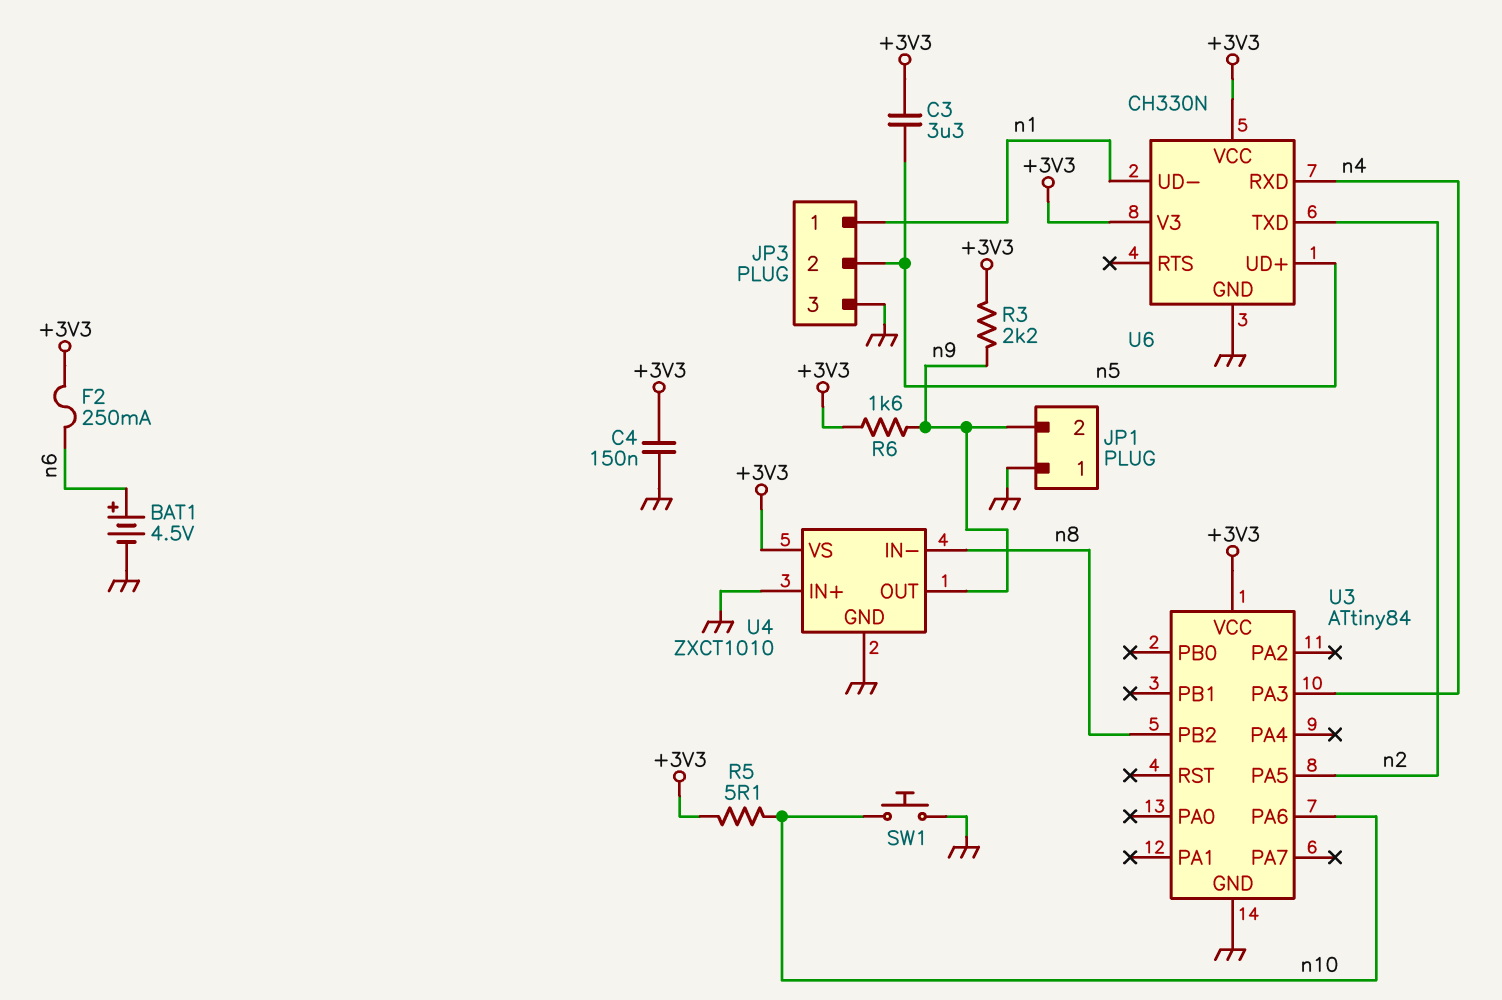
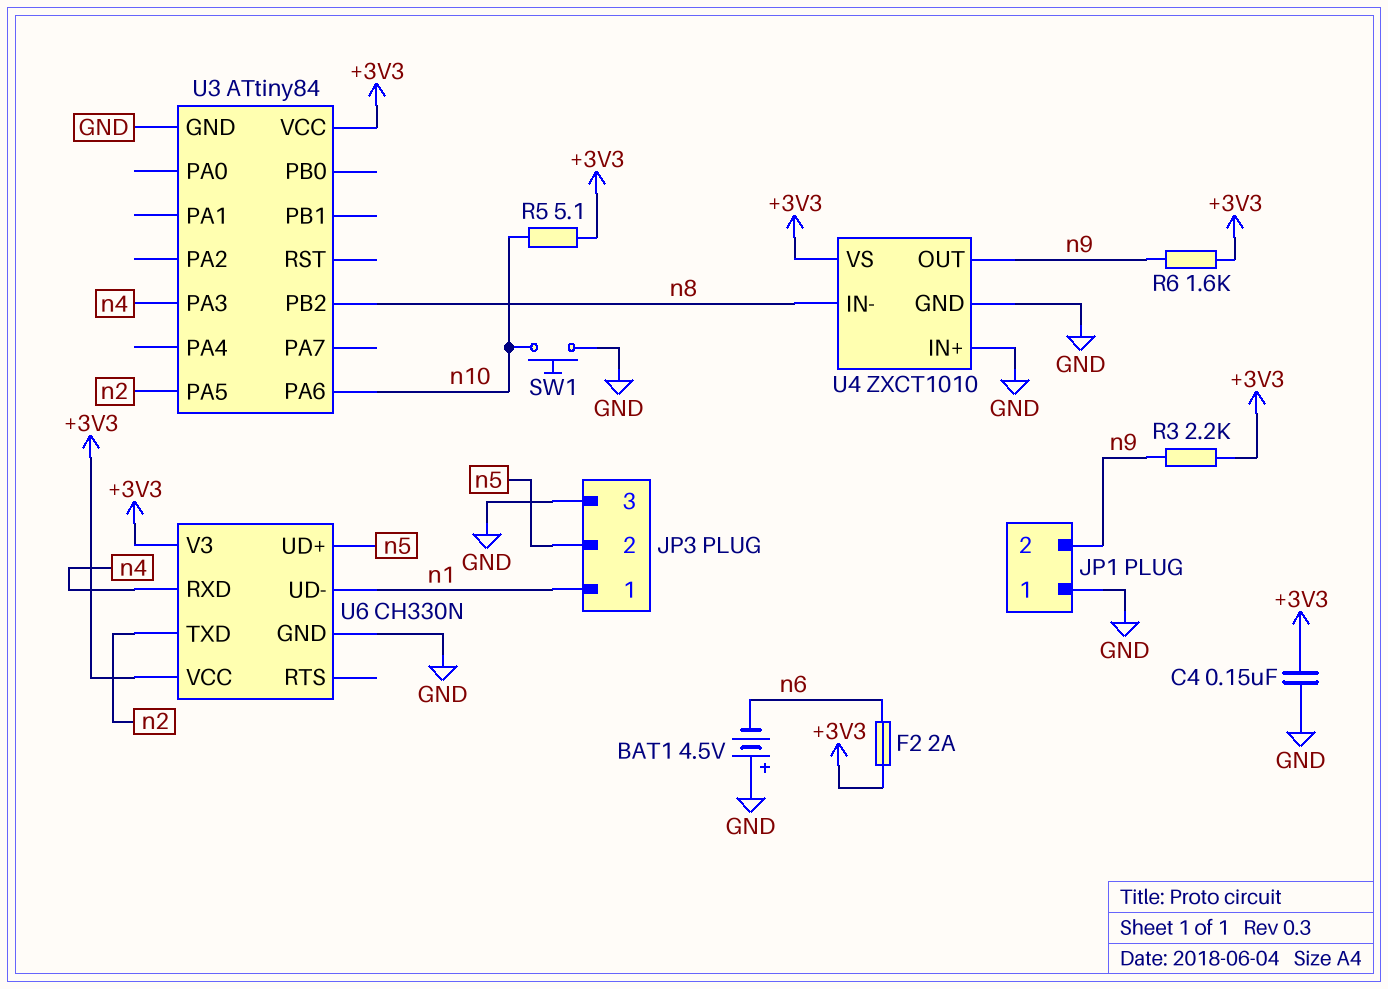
BAT1: 4.5V (plus n6, minus GND) -> 4.5V (plus GND, minus n6)
C3: 3.3uF (+3V3, n5) -> none
F2: 250mA (+3V3, n6) -> 2A (+3V3, n6)

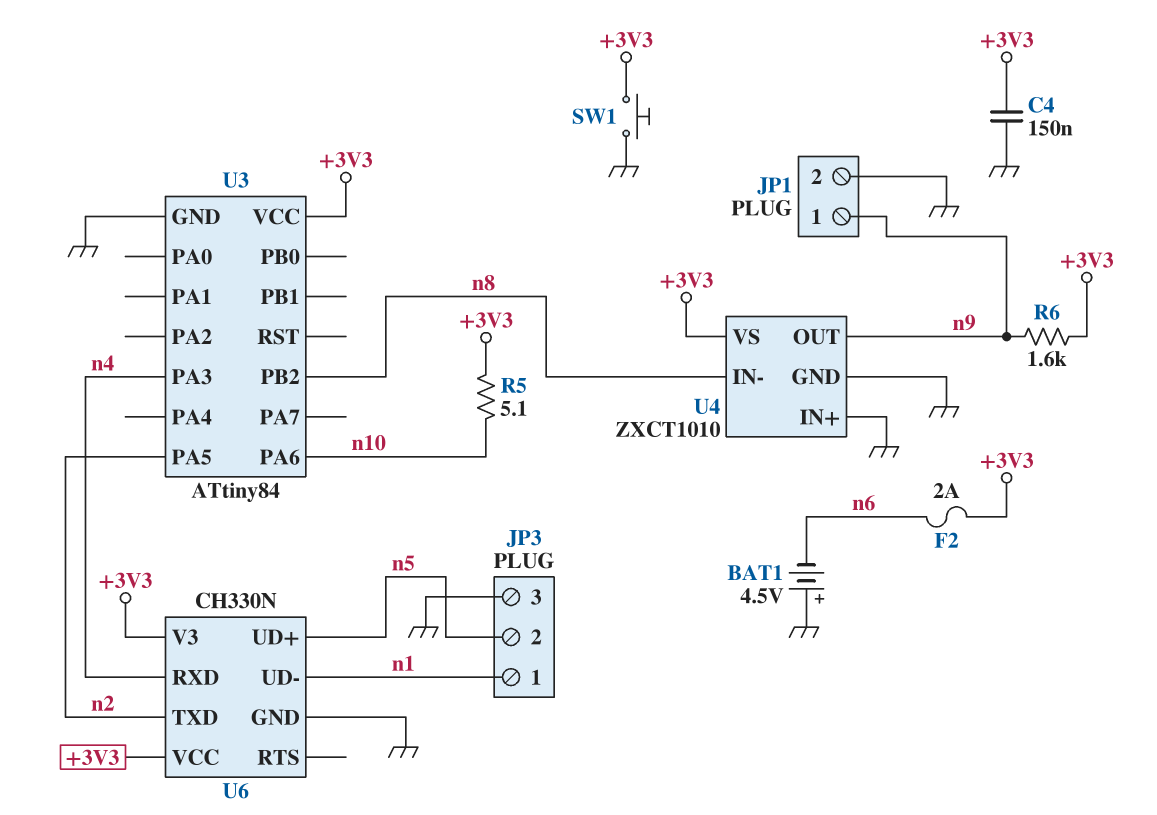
JP1 pin 1: GND -> n9
JP1 pin 2: n9 -> GND
R3: 2.2k (+3V3, n9) -> none
SW1: button (GND, n10) -> button (+3V3, GND)

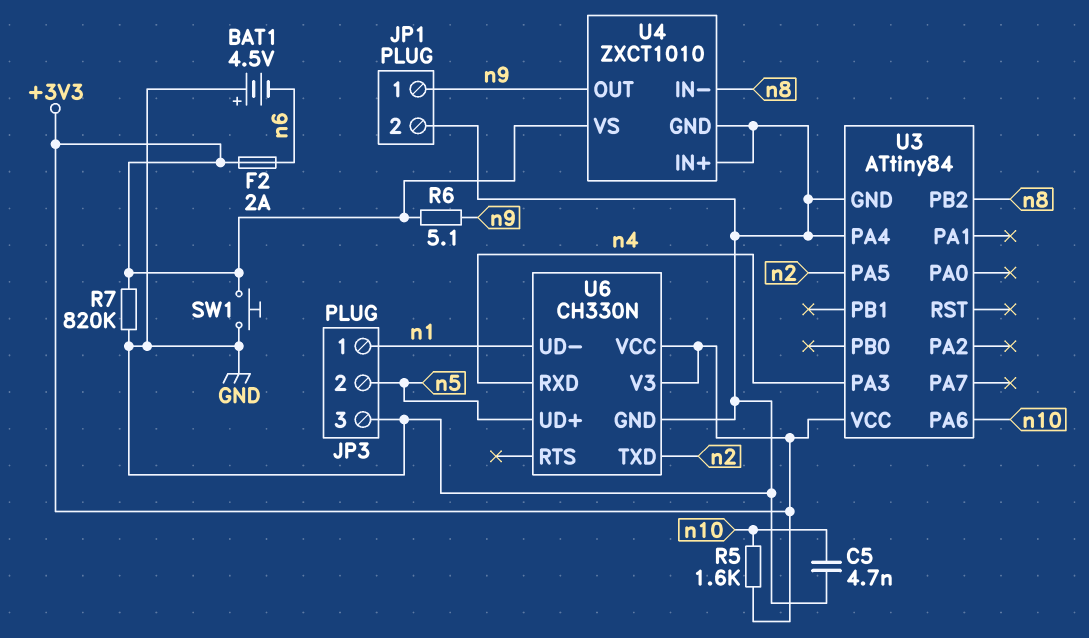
C4: 150nF (+3V3, GND) -> none
C5: none -> 4.7nF (GND, n10)
R5: 5.1 (+3V3, n10) -> 1.6k (+3V3, n10)
R6: 1.6k (+3V3, n9) -> 5.1 (+3V3, n9)
R7: none -> 820k (+3V3, GND)
U3 pin PA4: none -> GND

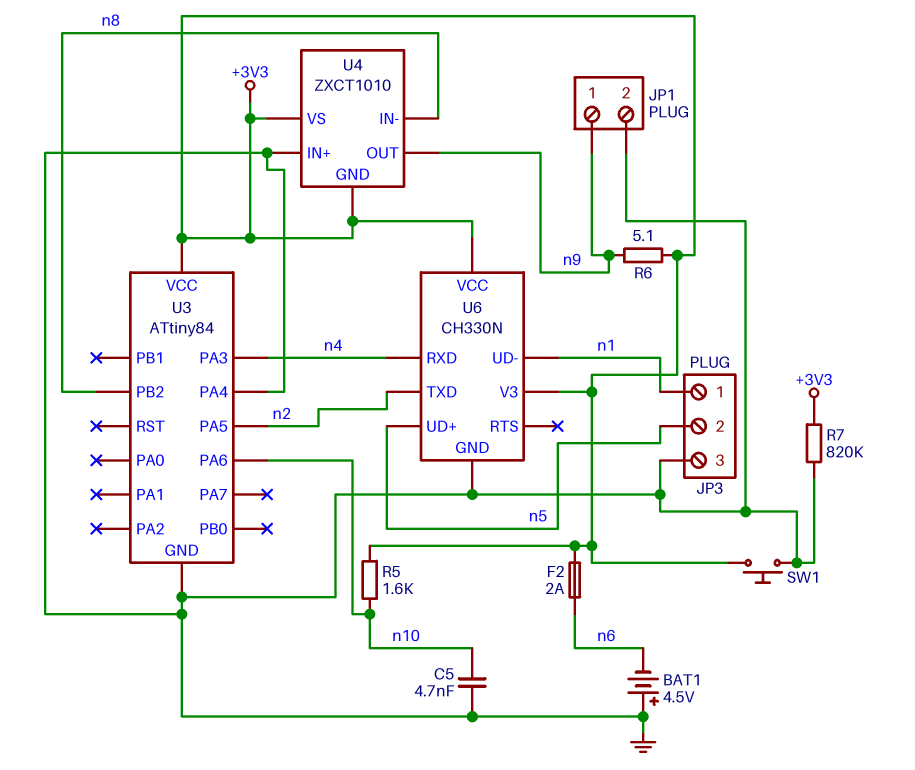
U4 pin GND: GND -> +3V3

